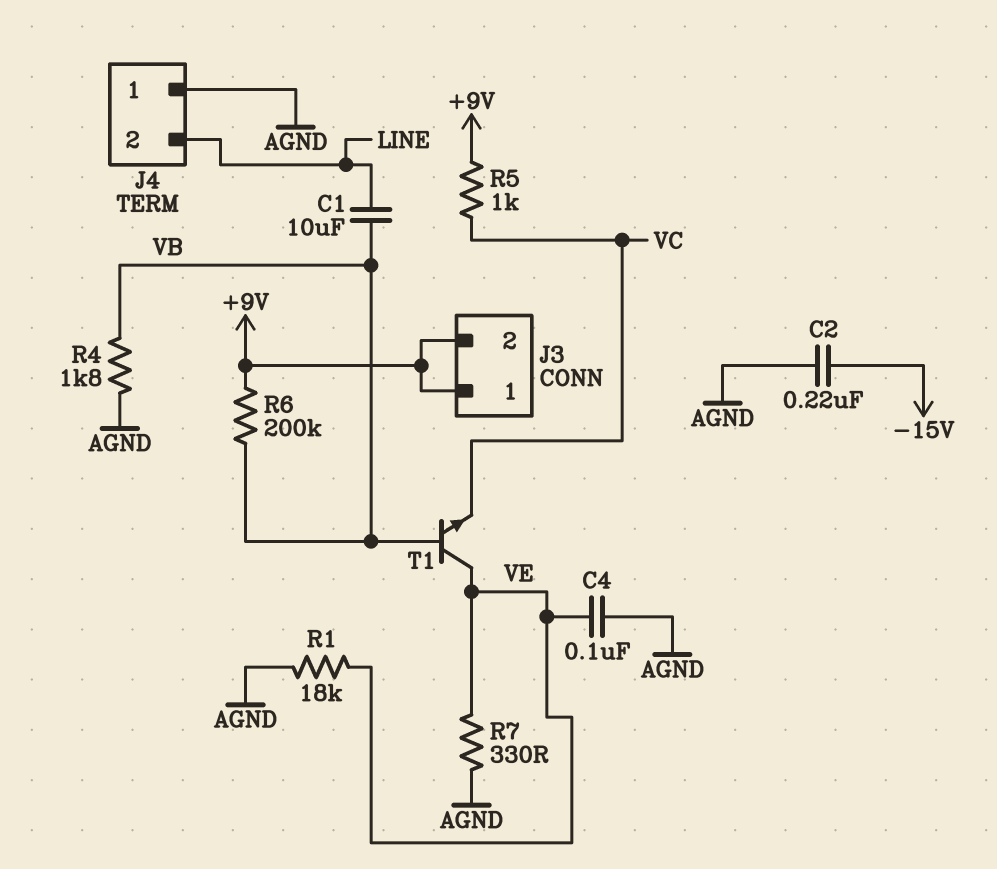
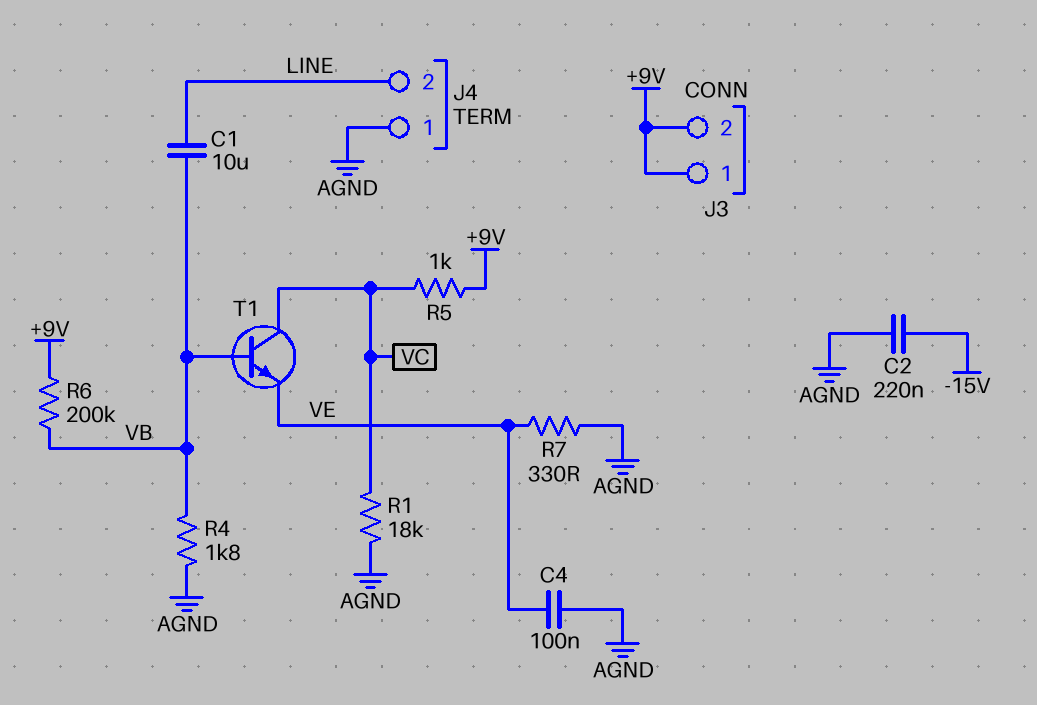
R1: 18k (AGND, VE) -> 18k (AGND, VC)
T1: NPN (B VB, C VE, E VC) -> NPN (B VB, C VC, E VE)

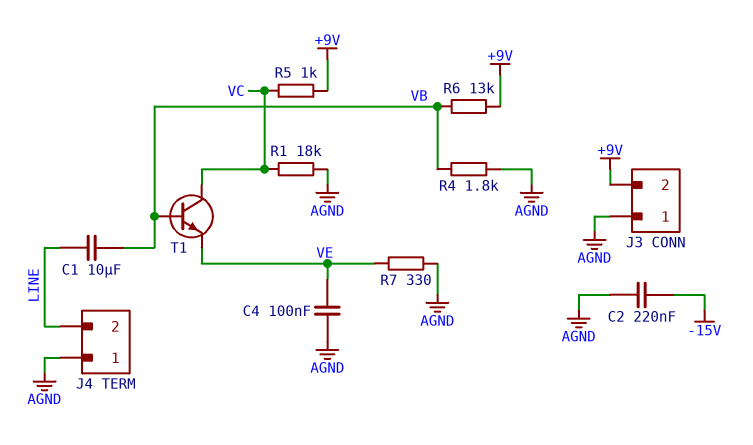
J3 pin 1: +9V -> AGND
R6: 200k (+9V, VB) -> 13k (+9V, VB)

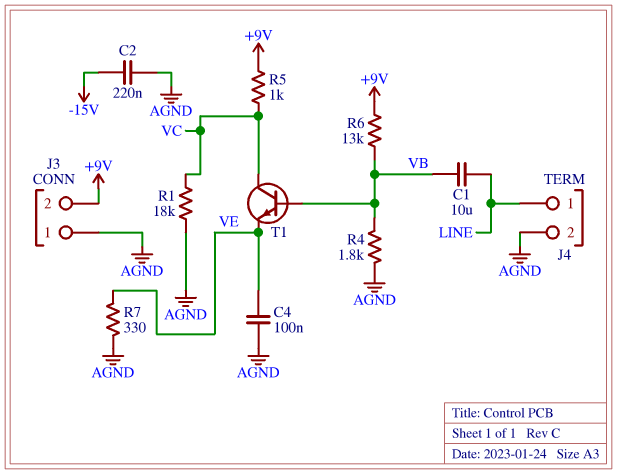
J4 pin 1: AGND -> LINE
J4 pin 2: LINE -> AGND

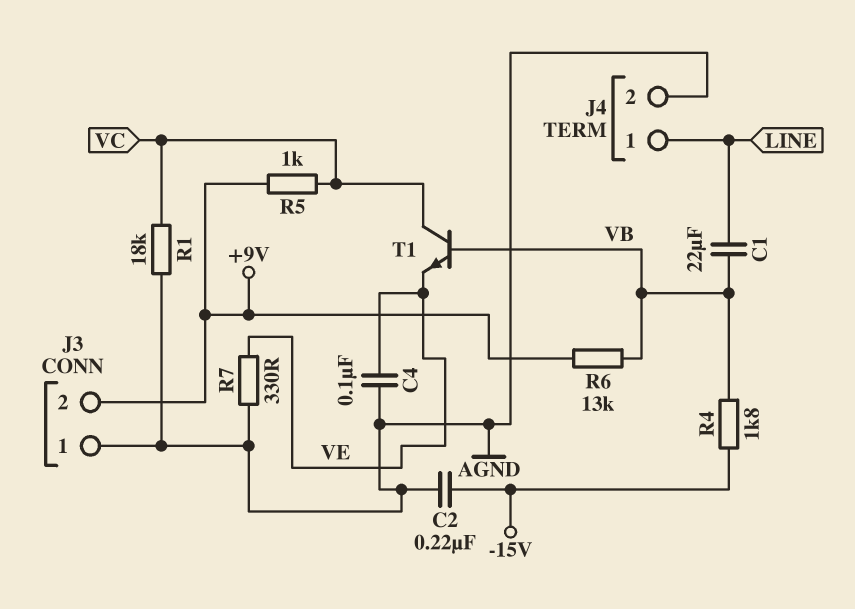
C1: 10uF (LINE, VB) -> 22uF (LINE, VB)
R4: 1.8k (AGND, VB) -> 1.8k (-15V, VB)

